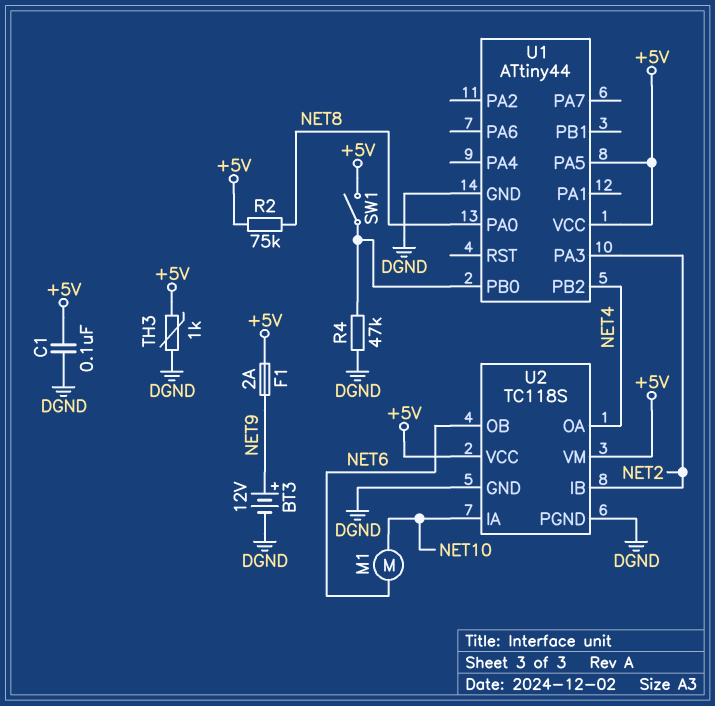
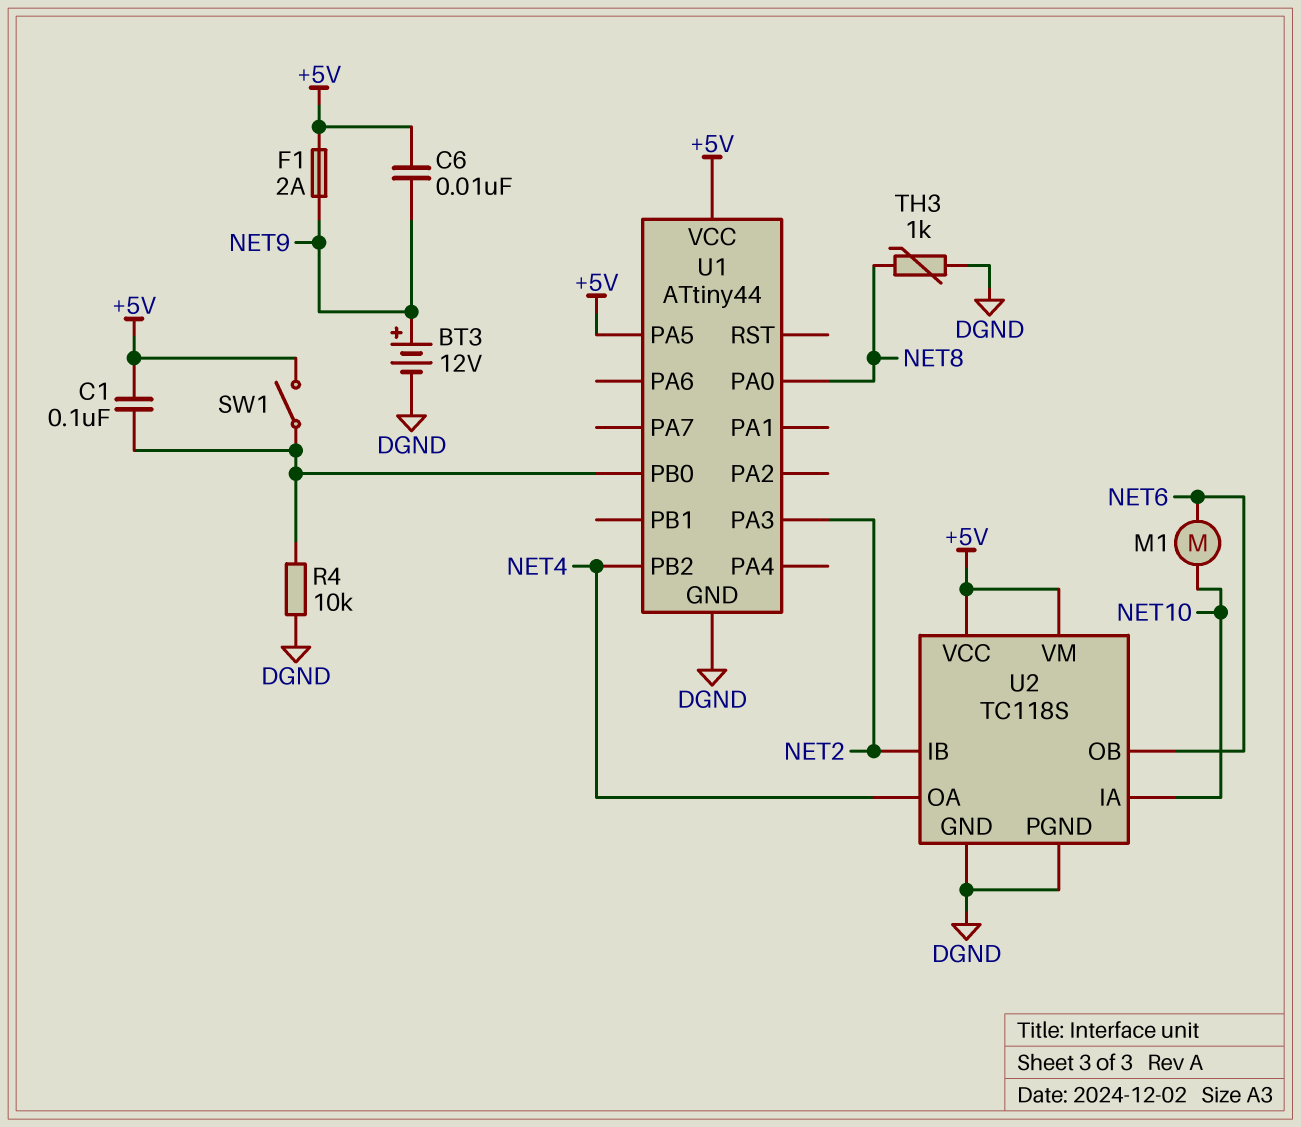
C1: 100nF (+5V, DGND) -> 100nF (+5V, U1/PB0)
C6: none -> 10nF (+5V, NET9)
R2: 75k (+5V, NET8) -> none
R4: 47k (DGND, U1/PB0) -> 10k (DGND, U1/PB0)
TH3: 1k (+5V, DGND) -> 1k (DGND, NET8)

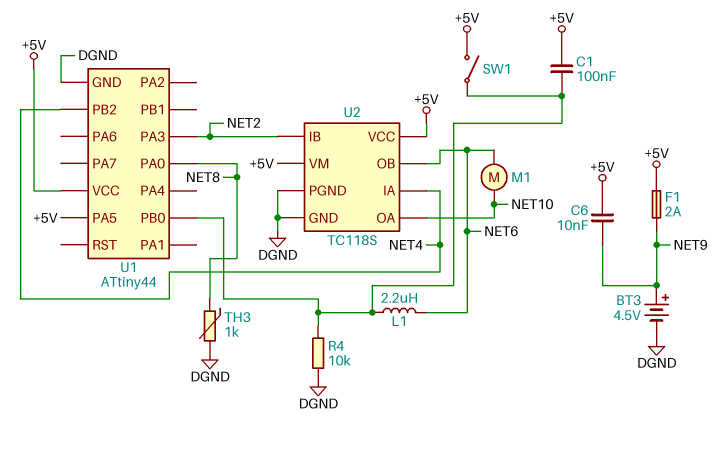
BT3: 12V (plus NET9, minus DGND) -> 4.5V (plus NET9, minus DGND)
L1: none -> 2.2uH (NET6, U1/PB0)
U2 pin IA: NET10 -> NET4
U2 pin OA: NET4 -> NET10

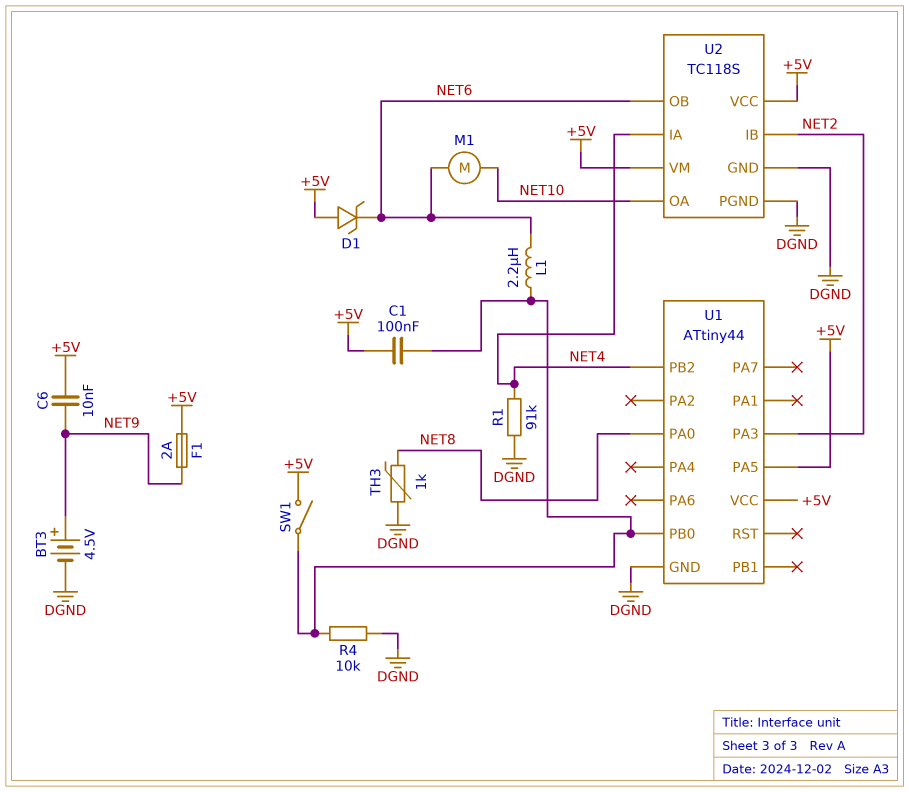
D1: none -> zener (A +5V, K NET6)
R1: none -> 91k (DGND, NET4)

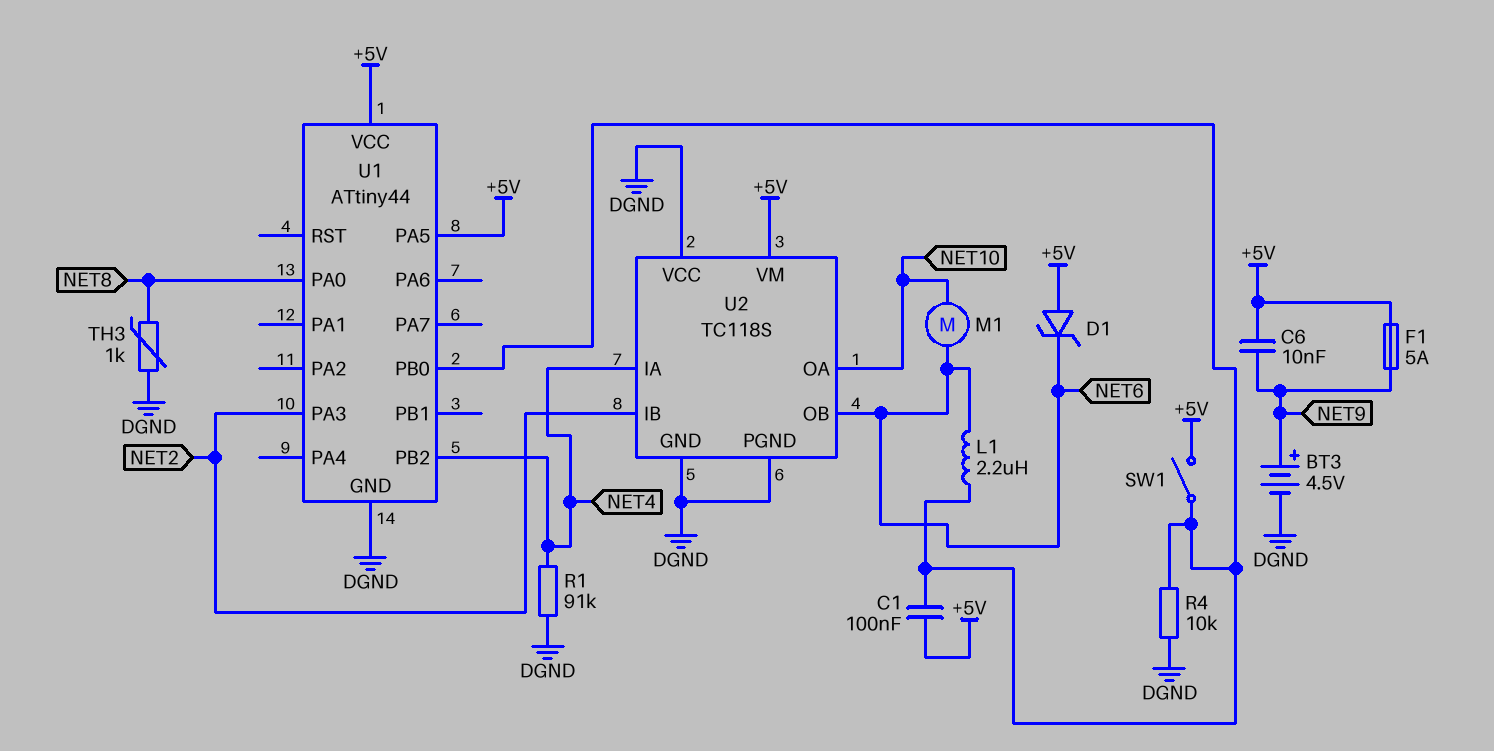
F1: 2A (+5V, NET9) -> 5A (+5V, NET9)
U2 pin VCC: +5V -> DGND

